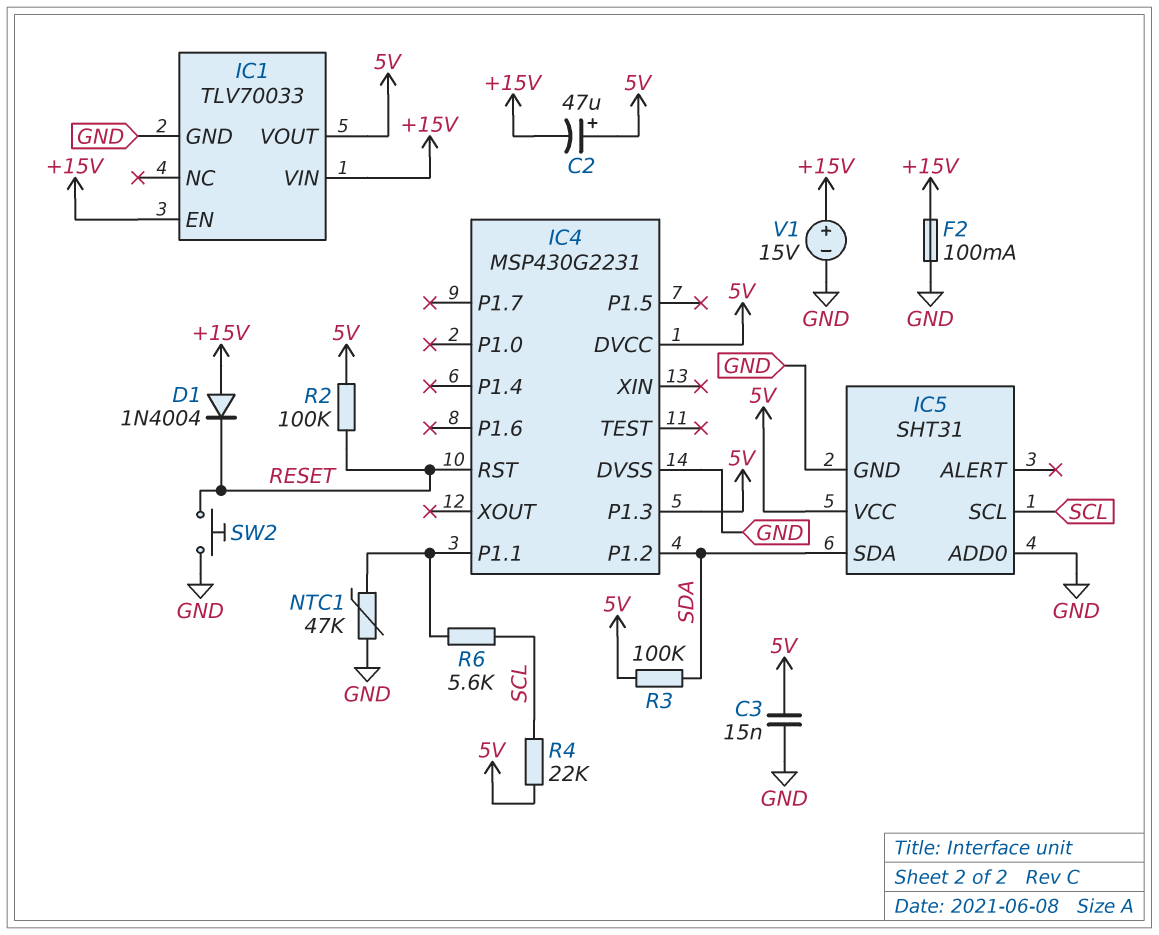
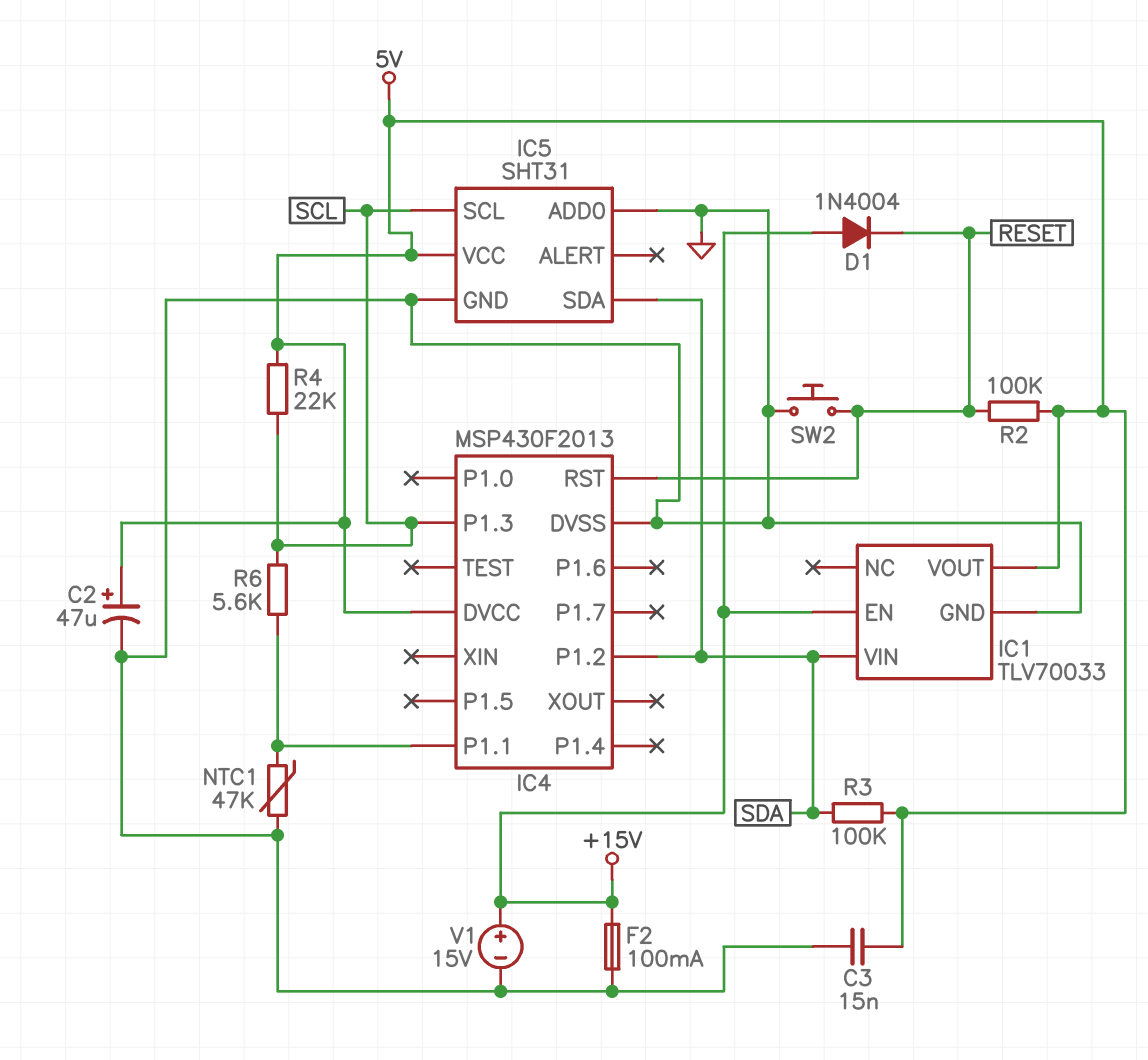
C2: 47uF (plus 5V, minus +15V) -> 47uF (plus 5V, minus GND)
IC1 pin VIN: +15V -> SDA
IC4: MSP430G2231 -> MSP430F2013
IC4 pin P1.3: 5V -> SCL

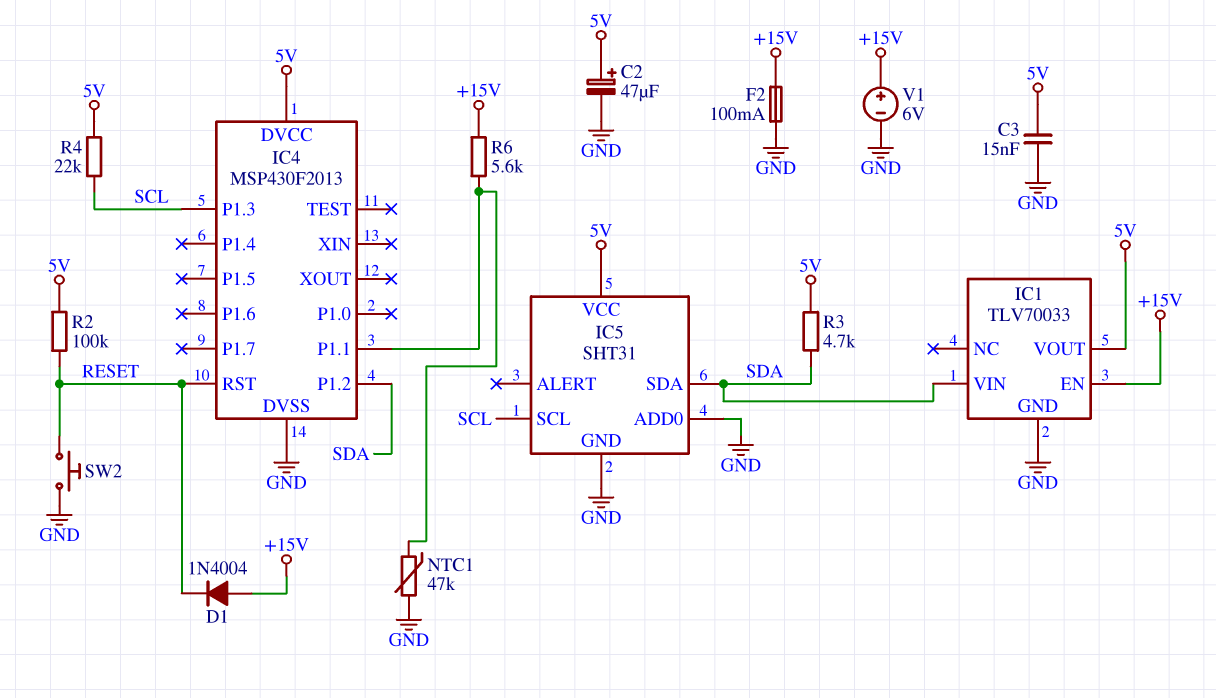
R3: 100k (5V, SDA) -> 4.7k (5V, SDA)
R6: 5.6k (IC4/P1.1, SCL) -> 5.6k (+15V, IC4/P1.1)
V1: 15V (plus +15V, minus GND) -> 6V (plus +15V, minus GND)

